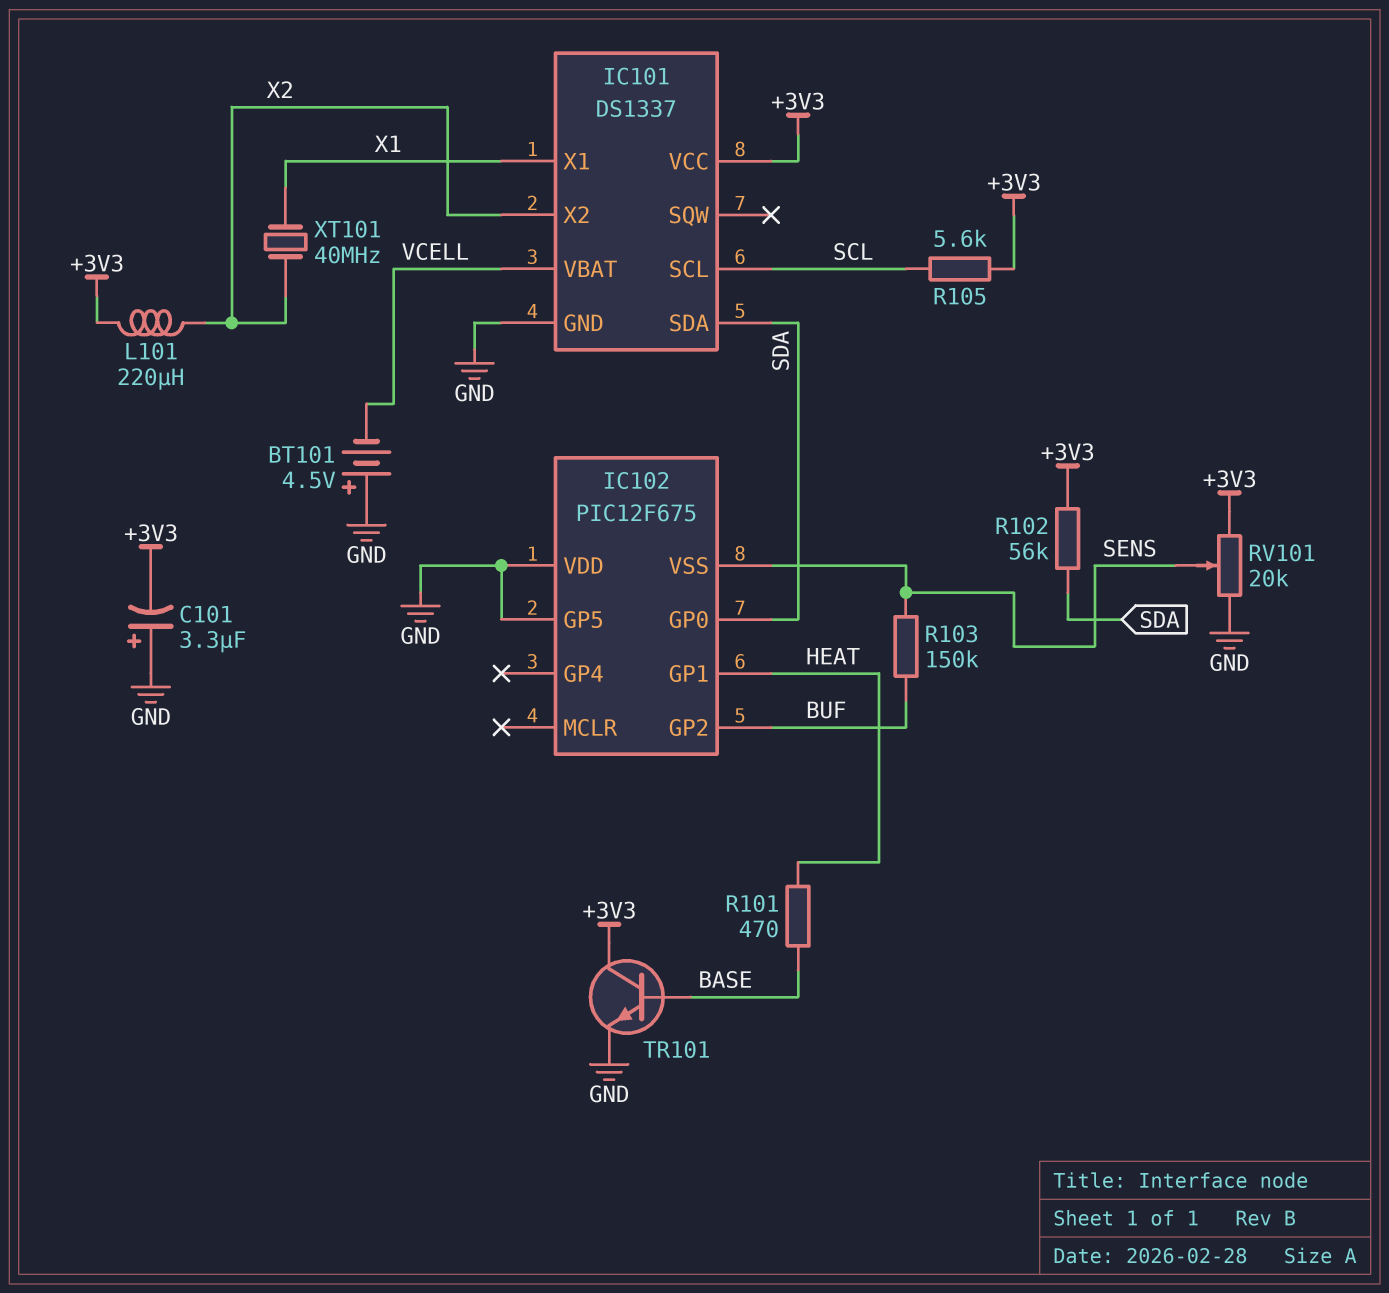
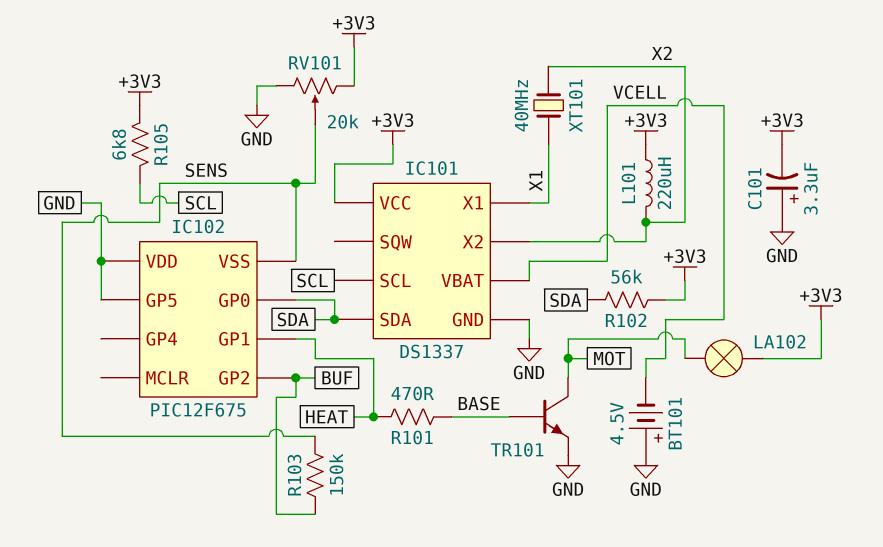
LA102: none -> lamp (+3V3, MOT)
R105: 5.6k (+3V3, SCL) -> 6.8k (+3V3, SCL)
TR101: NPN (B BASE, C +3V3, E GND) -> NPN (B BASE, C MOT, E GND)

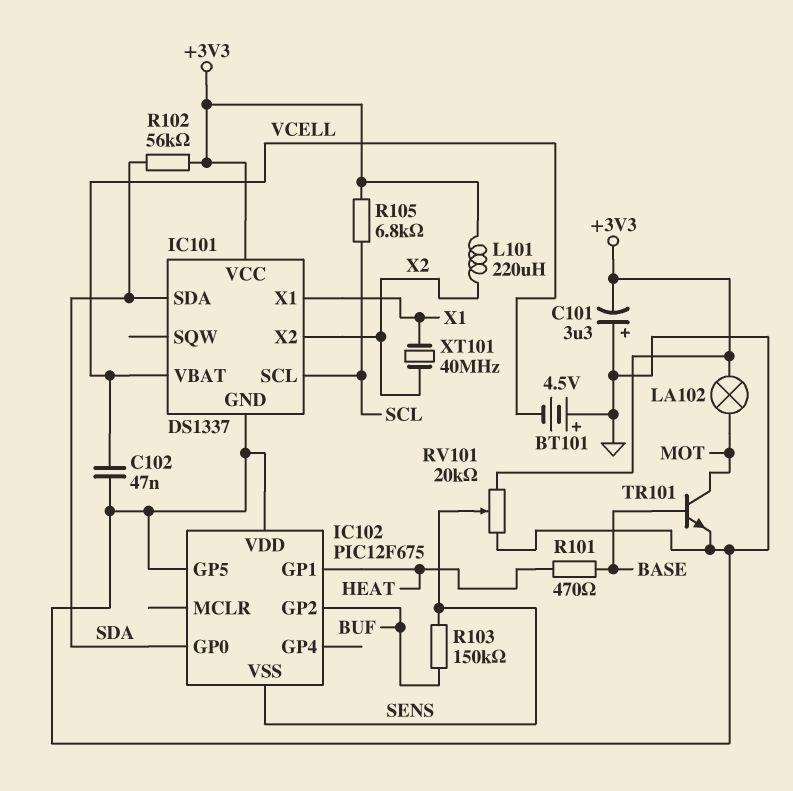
C102: none -> 47nF (GND, VCELL)

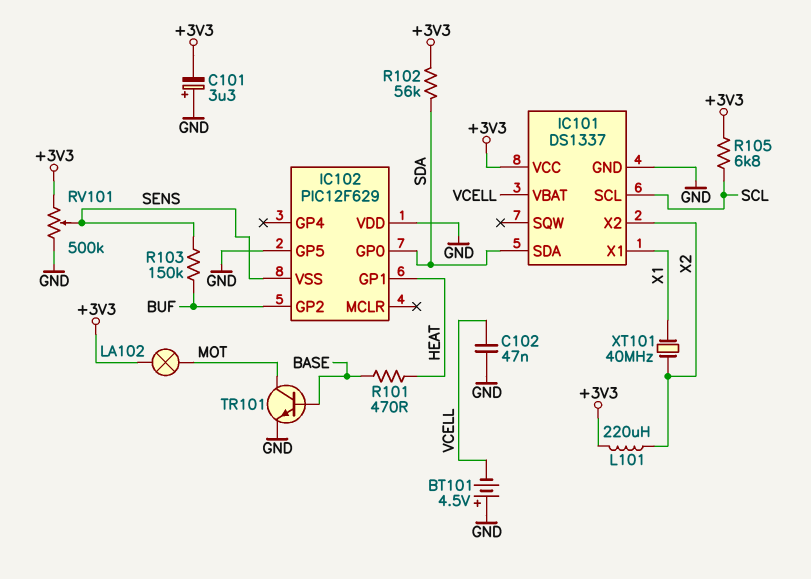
IC102: PIC12F675 -> PIC12F629
RV101: 20k (+3V3, GND, wiper SENS) -> 500k (+3V3, GND, wiper SENS)

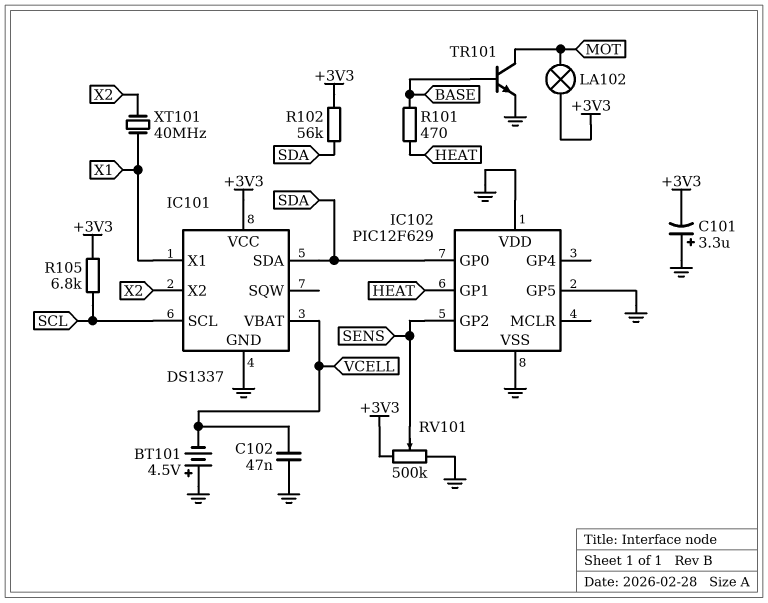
IC102 pin GP2: BUF -> SENS
IC102 pin VSS: SENS -> GND
L101: 220uH (+3V3, X2) -> none
R103: 150k (BUF, SENS) -> none

